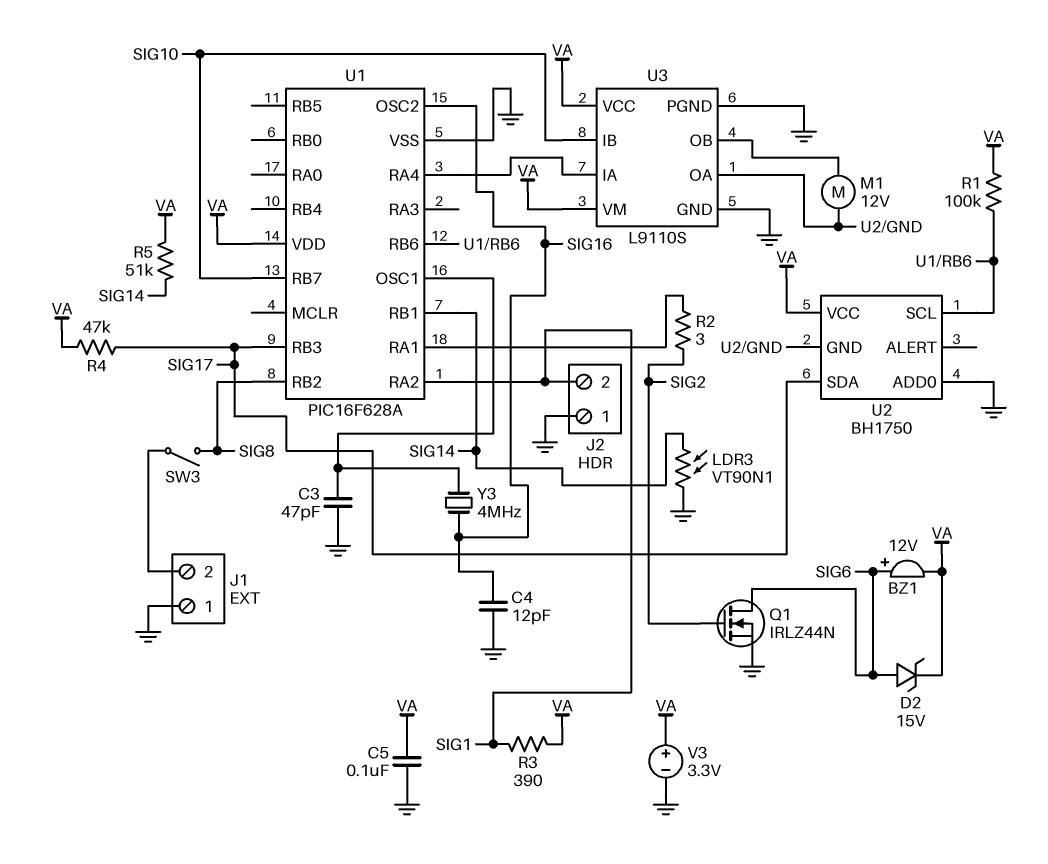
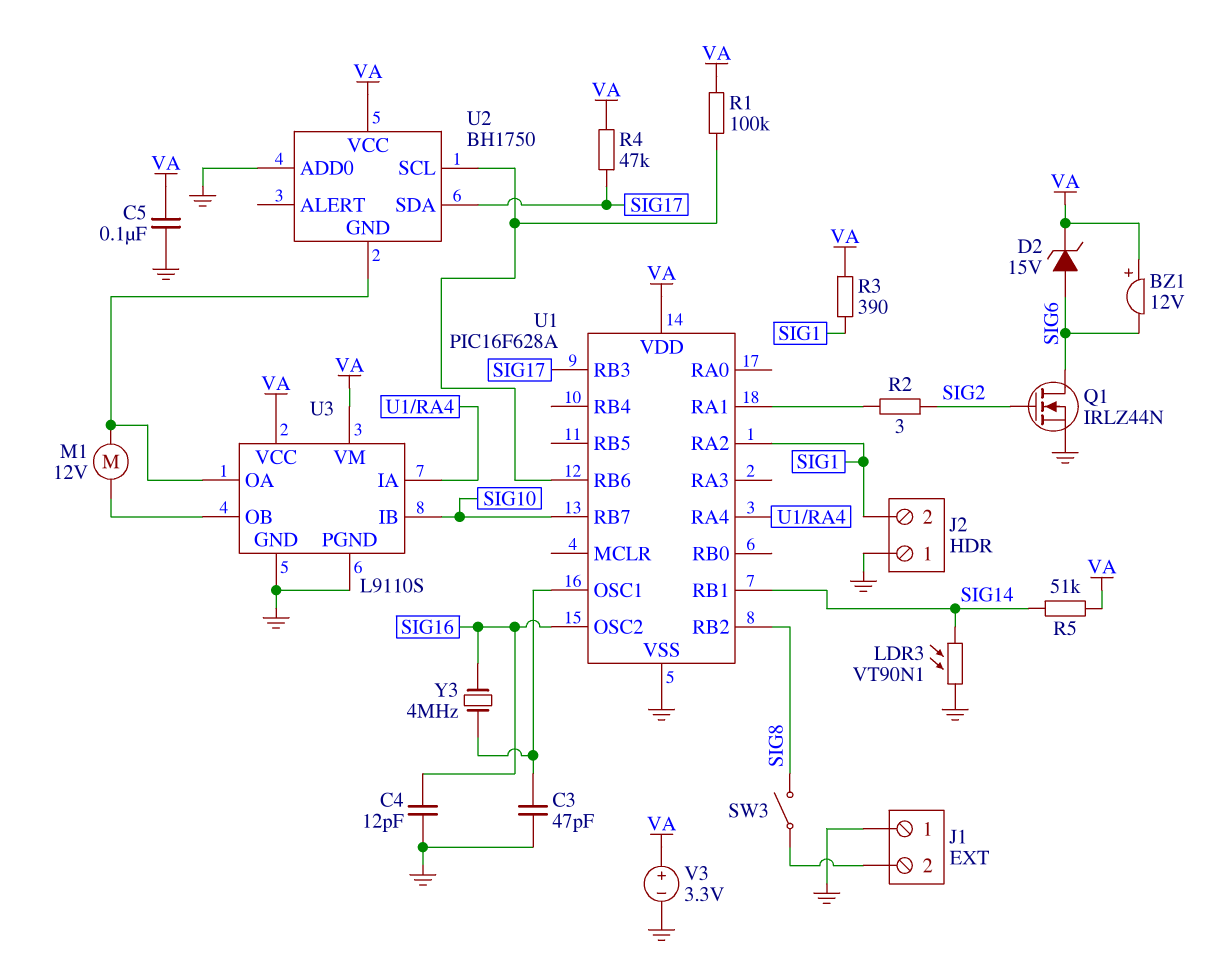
BZ1: buzzer 12V (plus SIG6, minus VA) -> buzzer 12V (plus VA, minus SIG6)

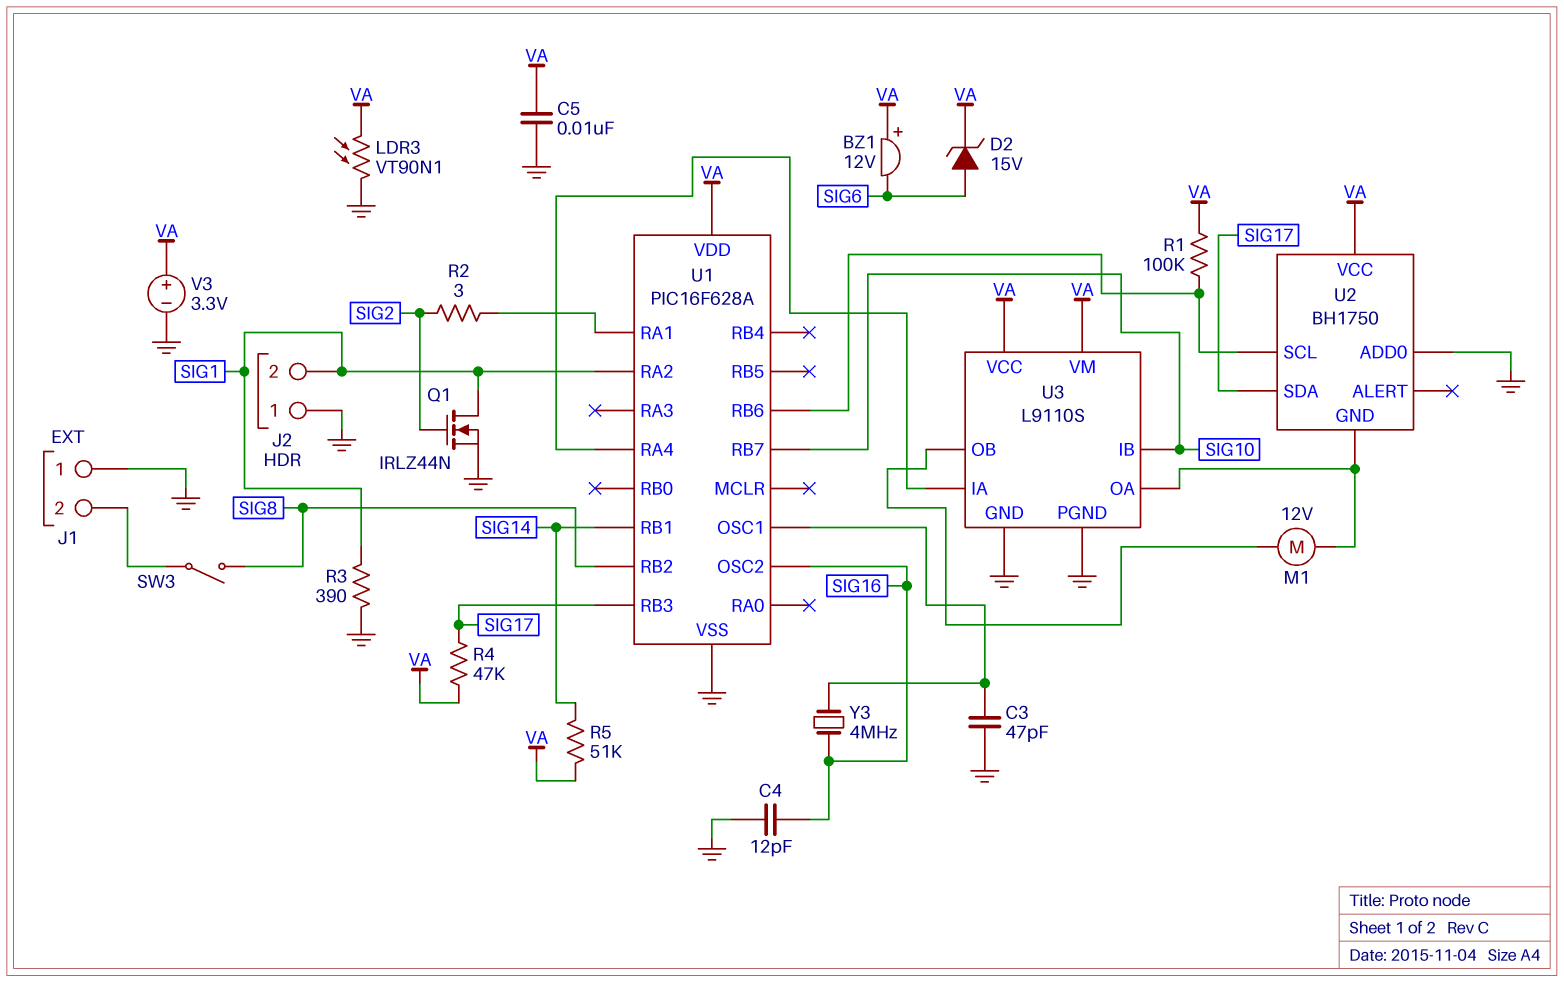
C5: 100nF (GND, VA) -> 10nF (GND, VA)
LDR3: VT90N1 (GND, SIG14) -> VT90N1 (GND, VA)
Q1: NMOS IRLZ44N (G SIG2, D SIG6, S GND) -> NMOS IRLZ44N (G SIG2, D SIG1, S GND)
R3: 390 (SIG1, VA) -> 390 (GND, SIG1)

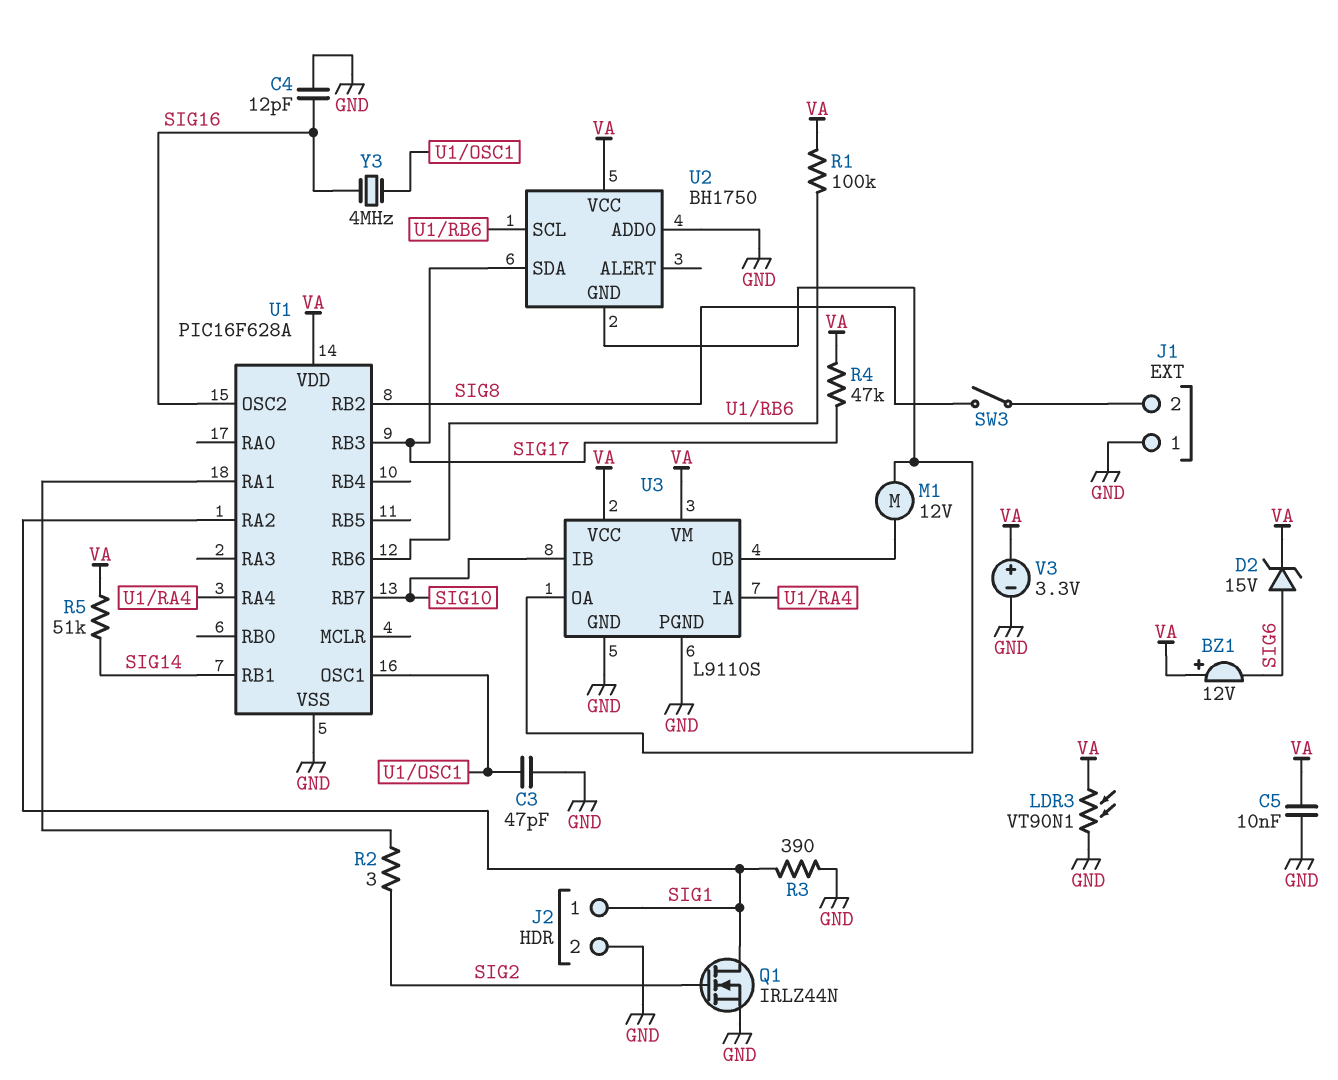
J2 pin 1: GND -> SIG1
J2 pin 2: SIG1 -> GND

